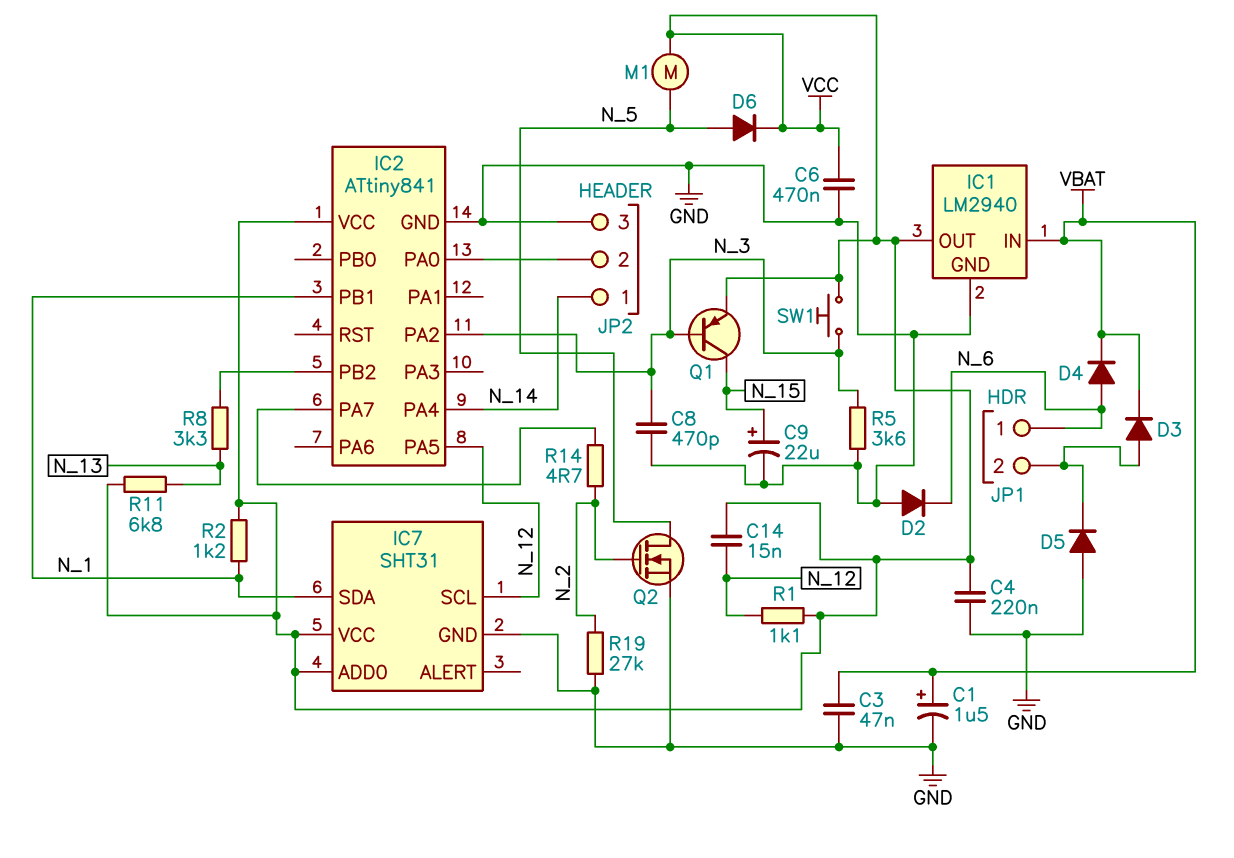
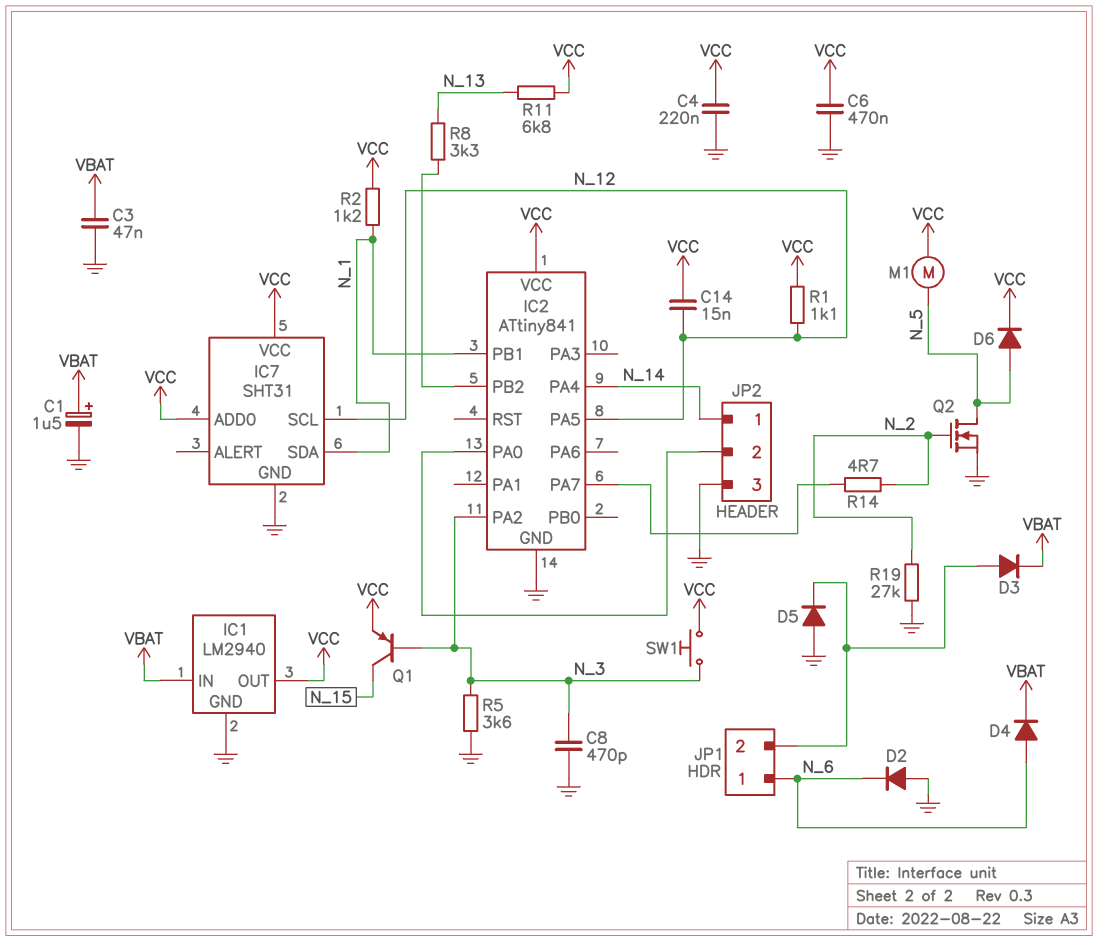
C9: 22uF (plus N_15, minus GND) -> none

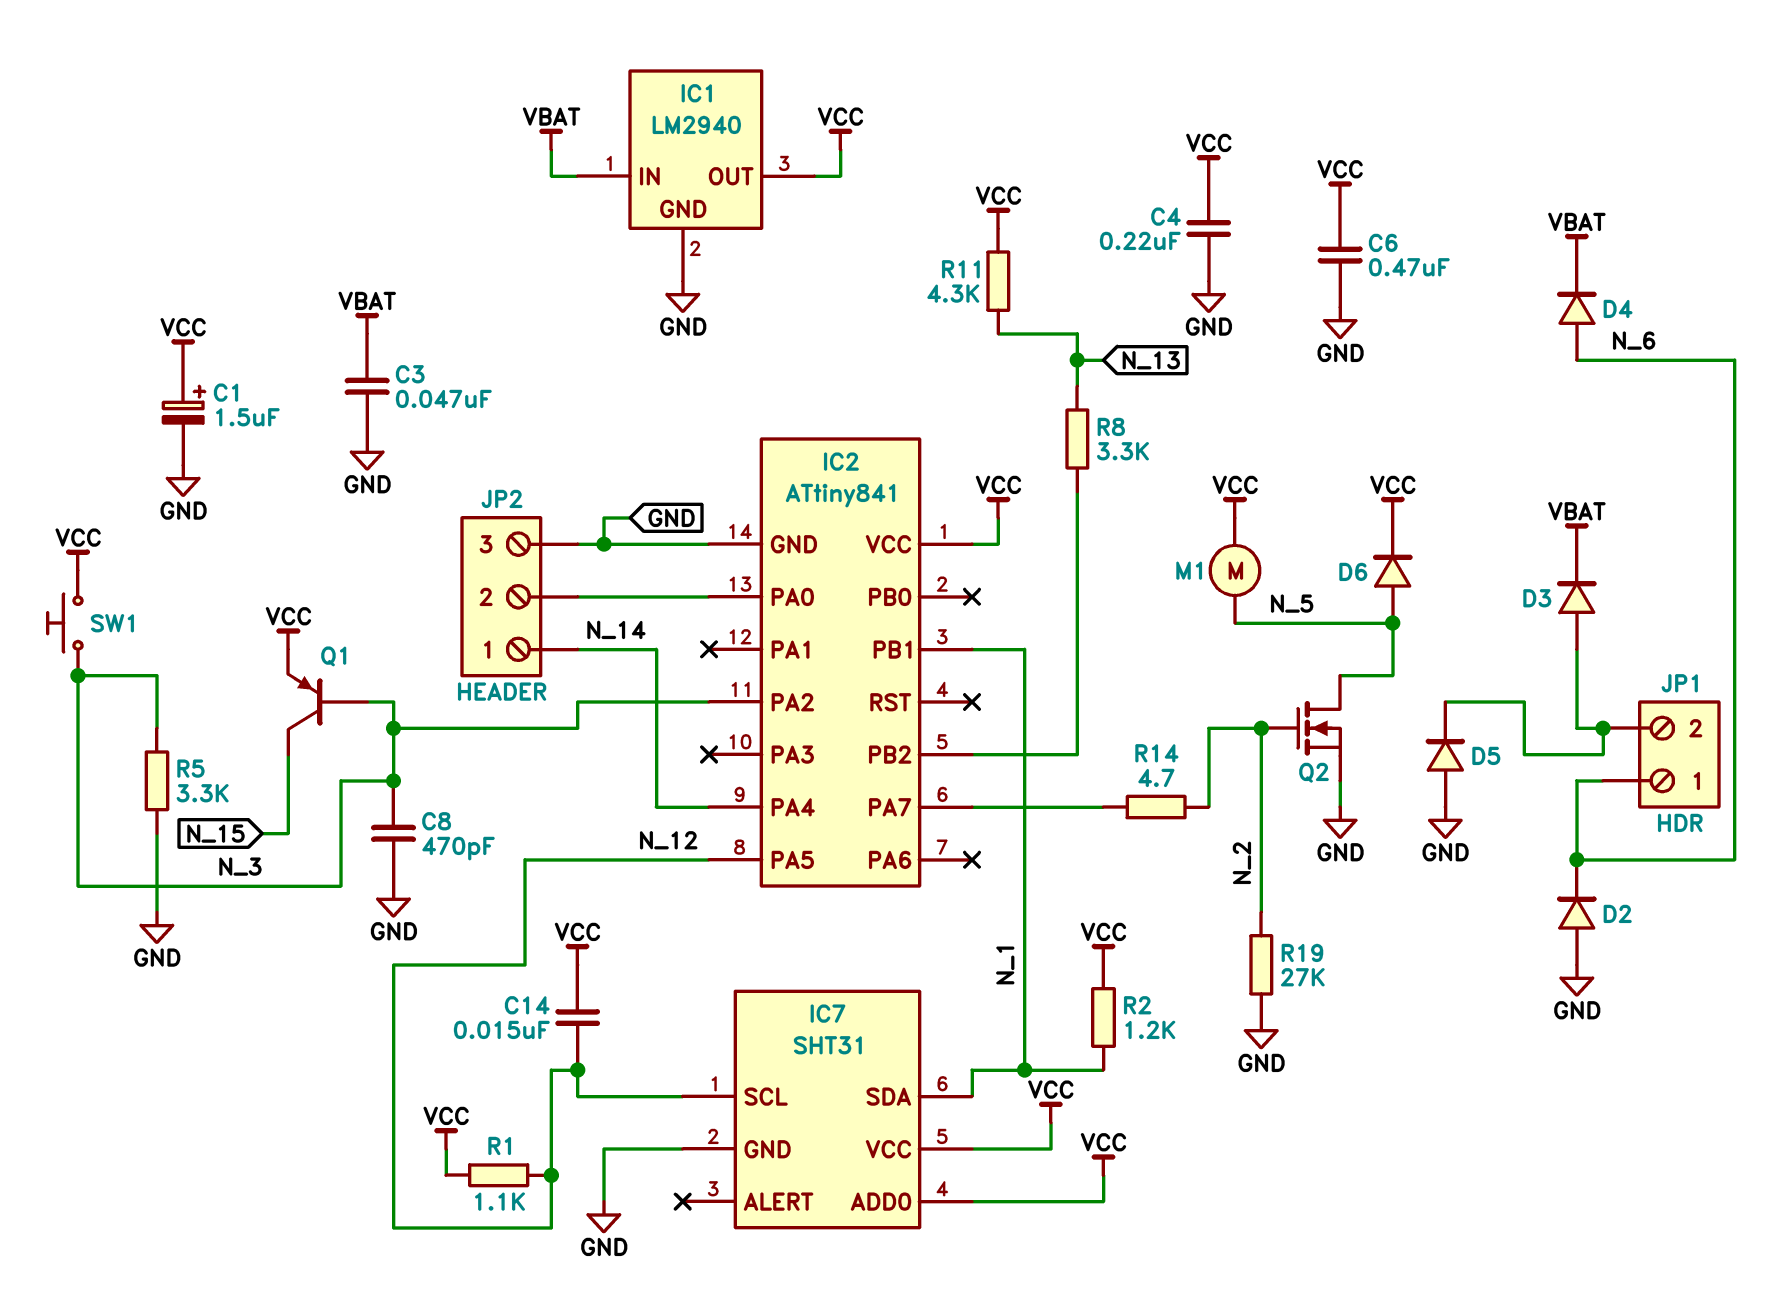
C1: 1.5uF (plus VBAT, minus GND) -> 1.5uF (plus VCC, minus GND)
R5: 3.6k (GND, N_3) -> 3.3k (GND, N_3)
R11: 6.8k (N_13, VCC) -> 4.3k (N_13, VCC)

